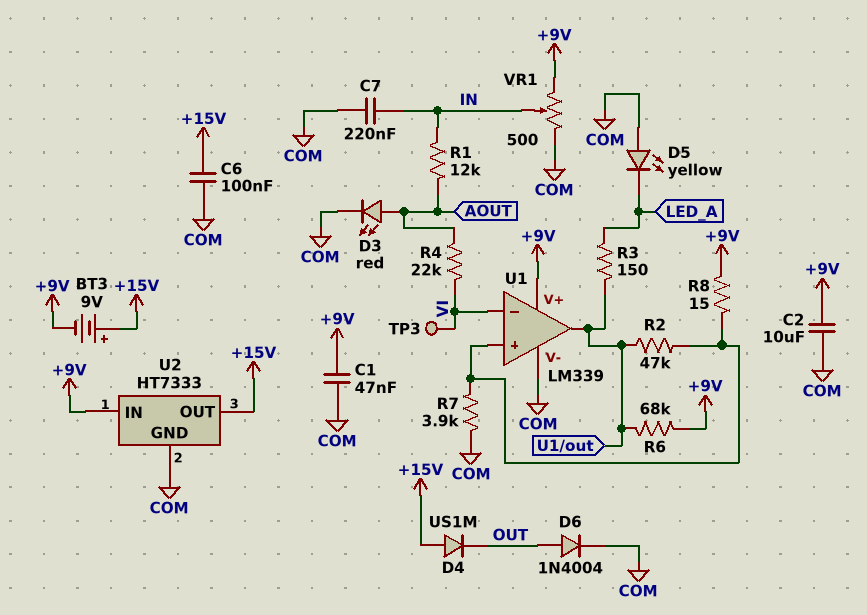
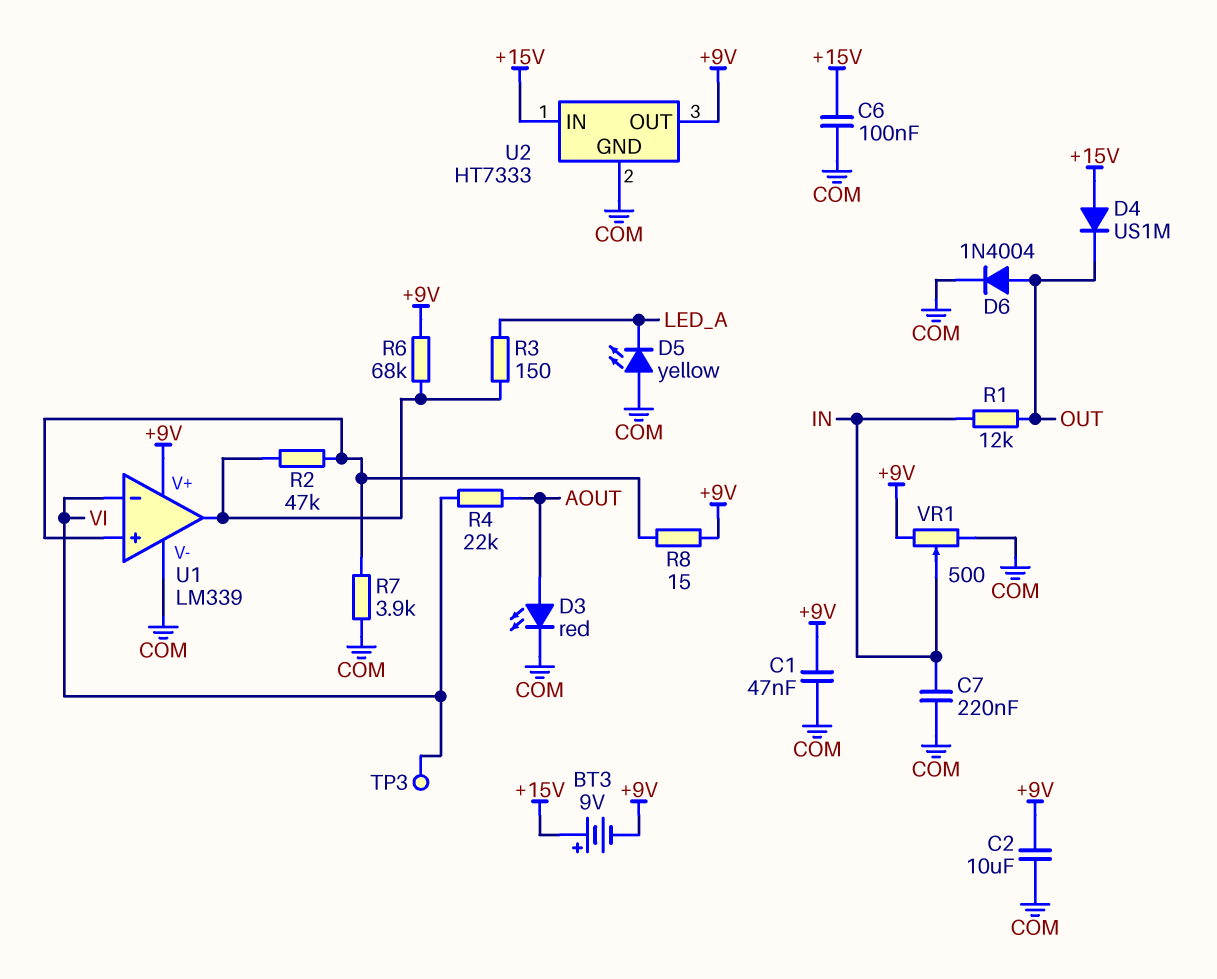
R1: 12k (AOUT, IN) -> 12k (IN, OUT)
U2 pin IN: +9V -> +15V
U2 pin OUT: +15V -> +9V

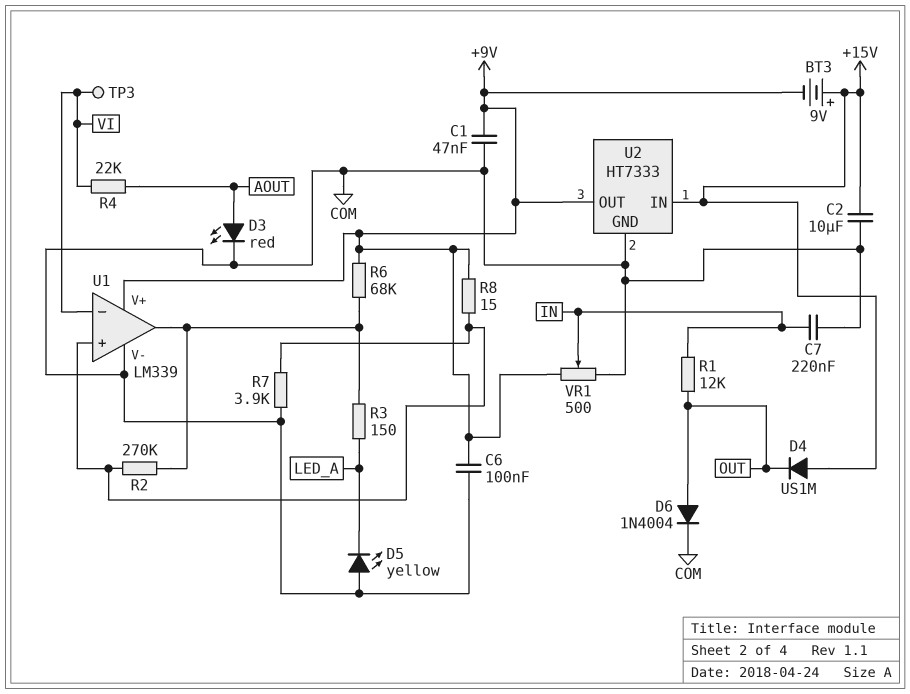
C2: 10uF (+9V, COM) -> 10uF (+15V, COM)
C6: 100nF (+15V, COM) -> 100nF (+9V, COM)
R2: 47k (U1/in+, U1/out) -> 270k (U1/in+, U1/out)

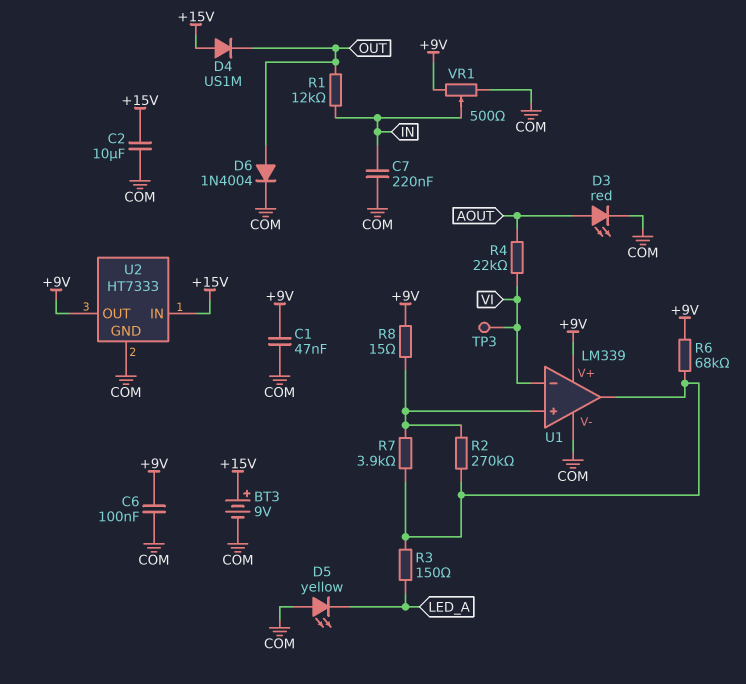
BT3: 9V (plus +15V, minus +9V) -> 9V (plus +15V, minus COM)
R7: 3.9k (COM, U1/in+) -> 3.9k (U1/in+, U1/out)

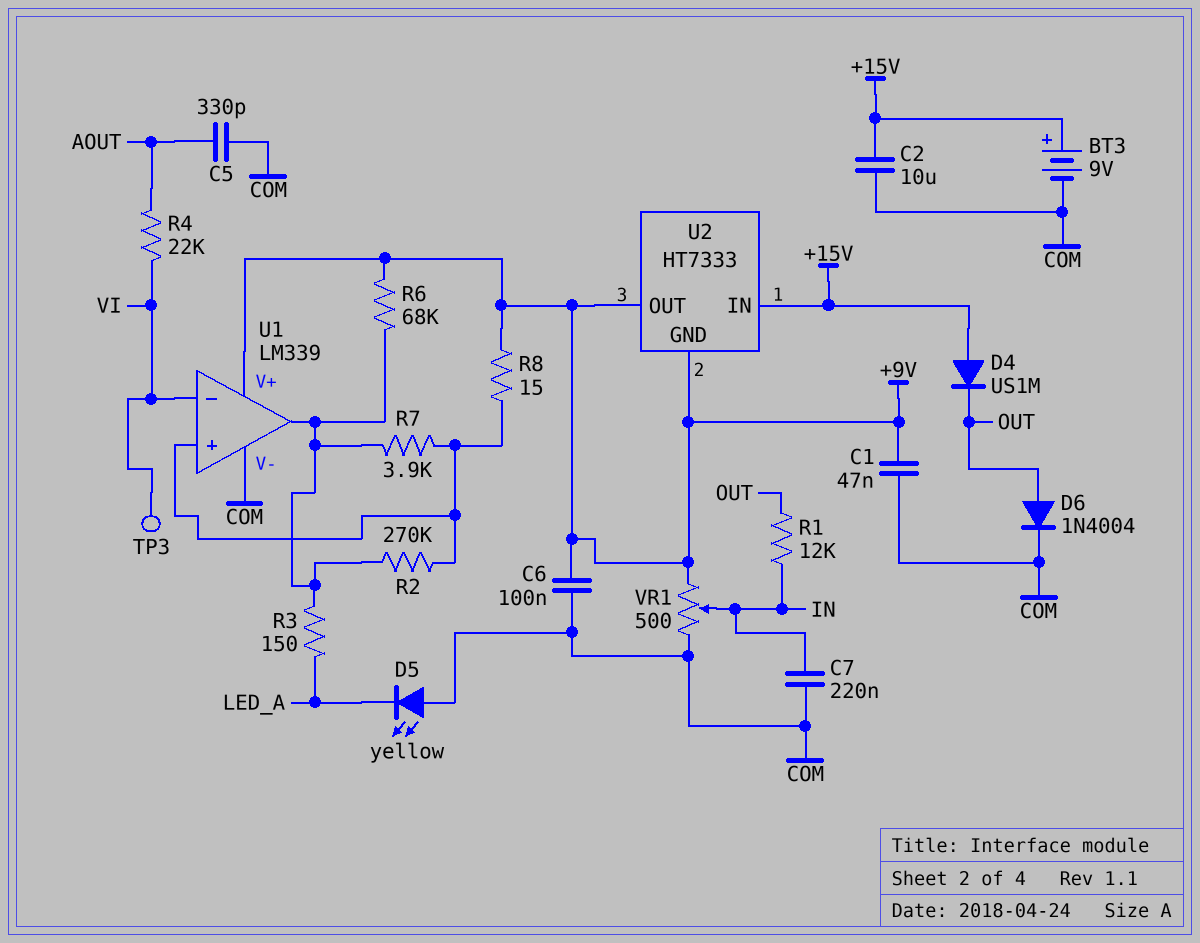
C5: none -> 330pF (AOUT, COM)
D3: LED red (A AOUT, K COM) -> none
U2 pin GND: COM -> +9V

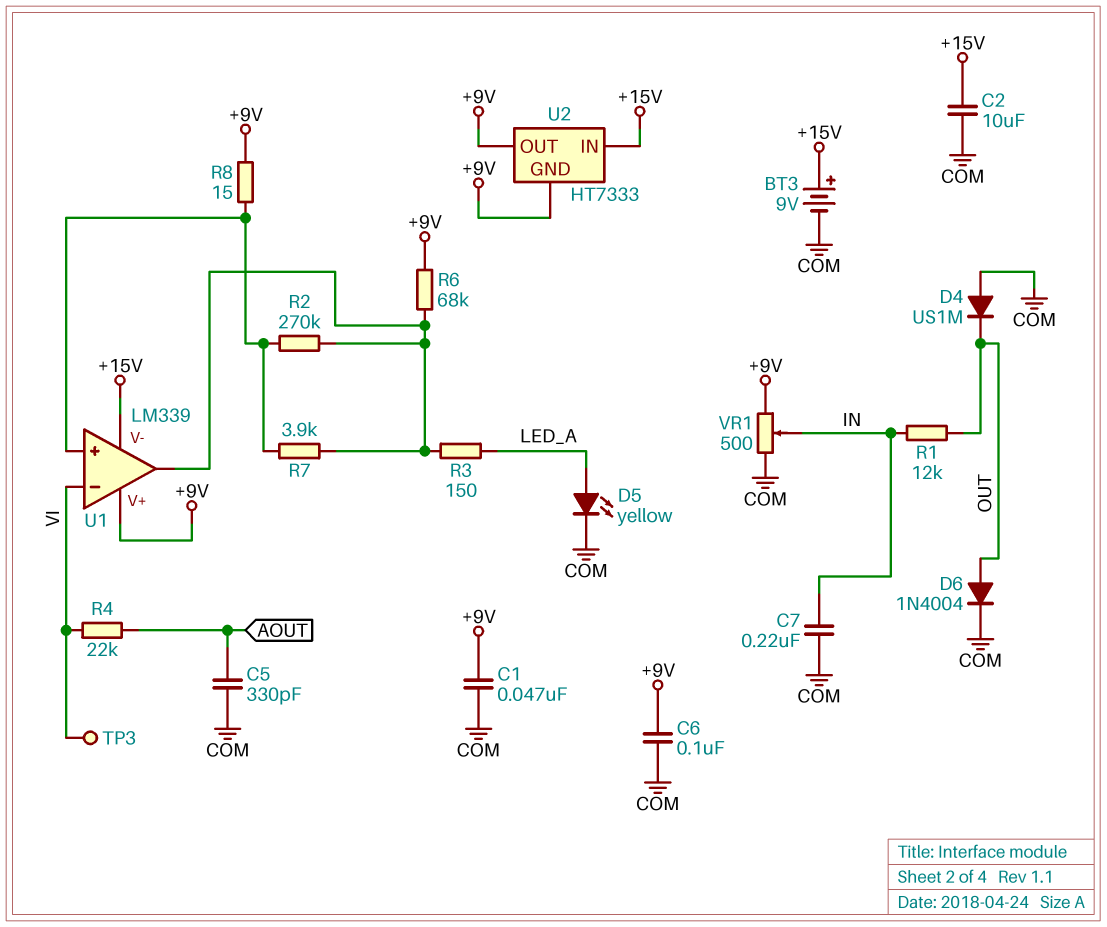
D4: diode US1M (A +15V, K OUT) -> diode US1M (A COM, K OUT)
D5: LED yellow (A COM, K LED_A) -> LED yellow (A LED_A, K COM)
U1 pin V-: COM -> +15V

